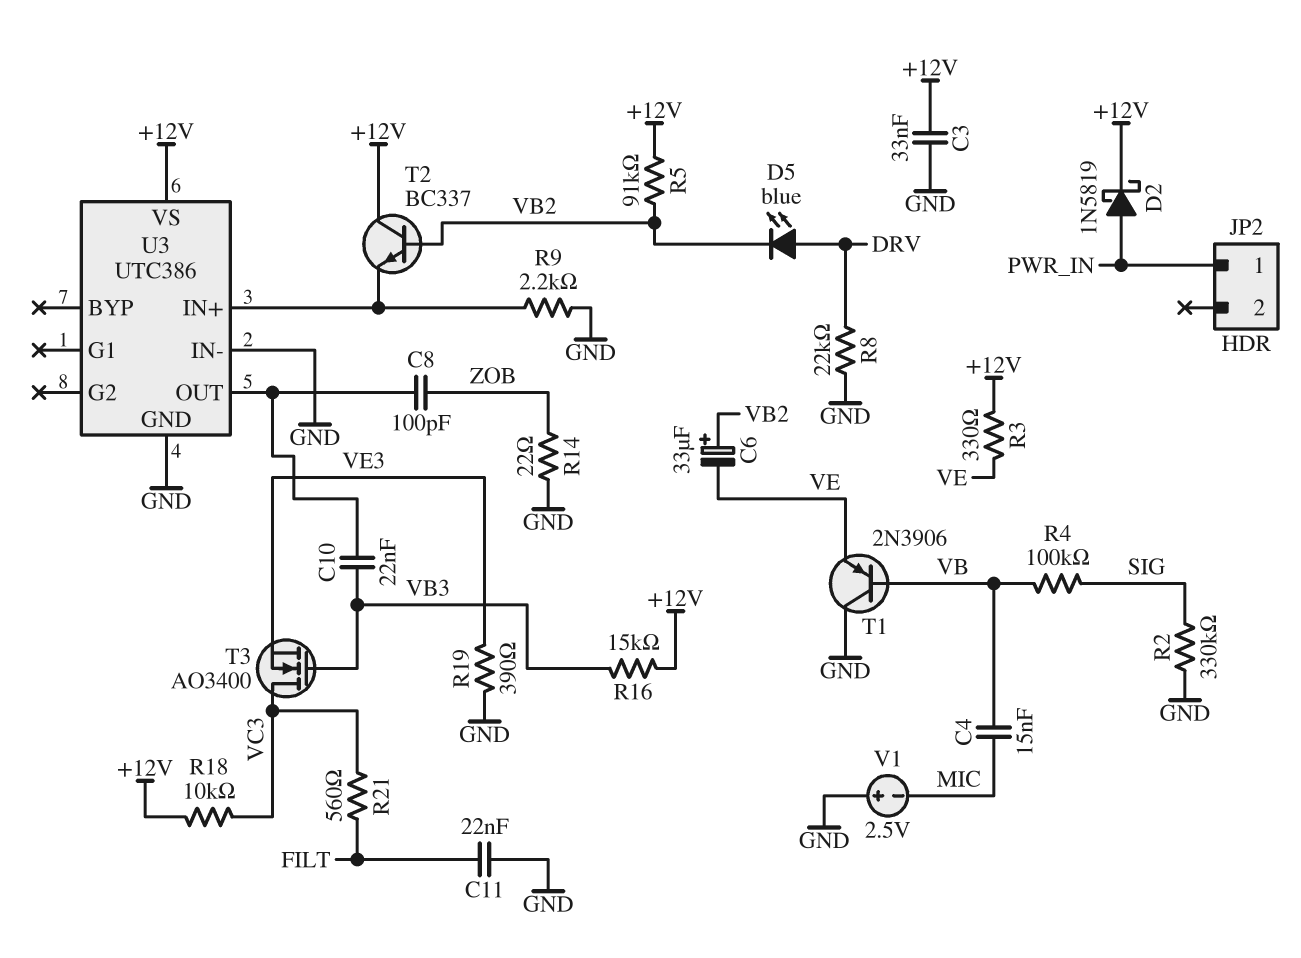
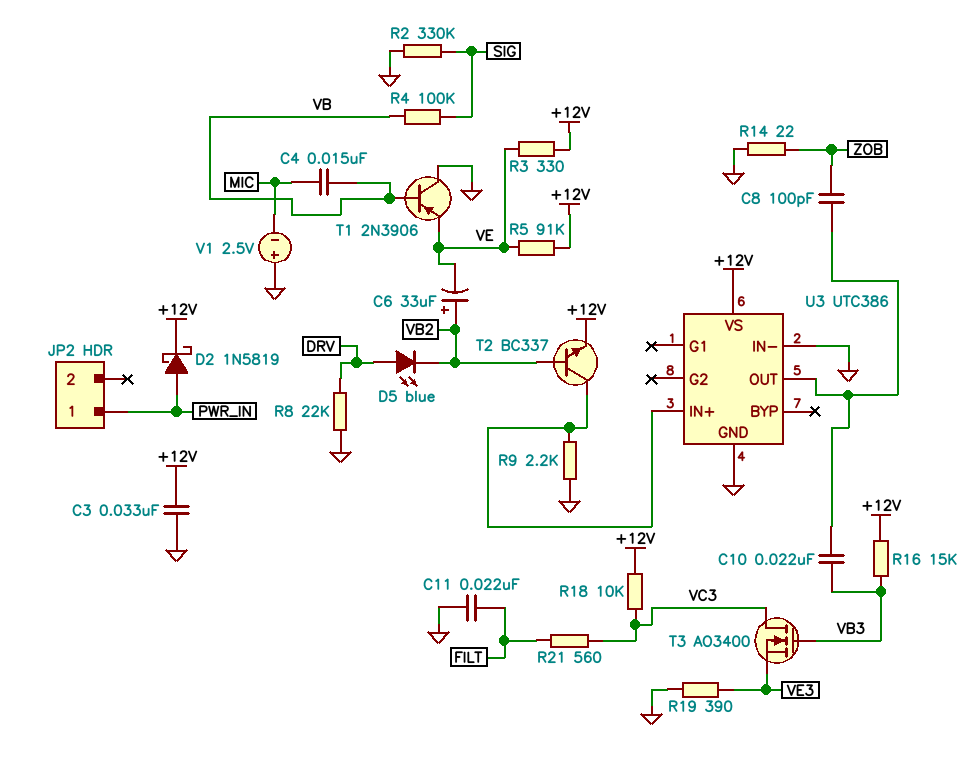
R5: 91k (+12V, VB2) -> 91k (+12V, VE)
T2: NPN BC337 (B VB2, C +12V, E U3/IN+) -> NPN BC337 (B VB2, C U3/IN+, E +12V)

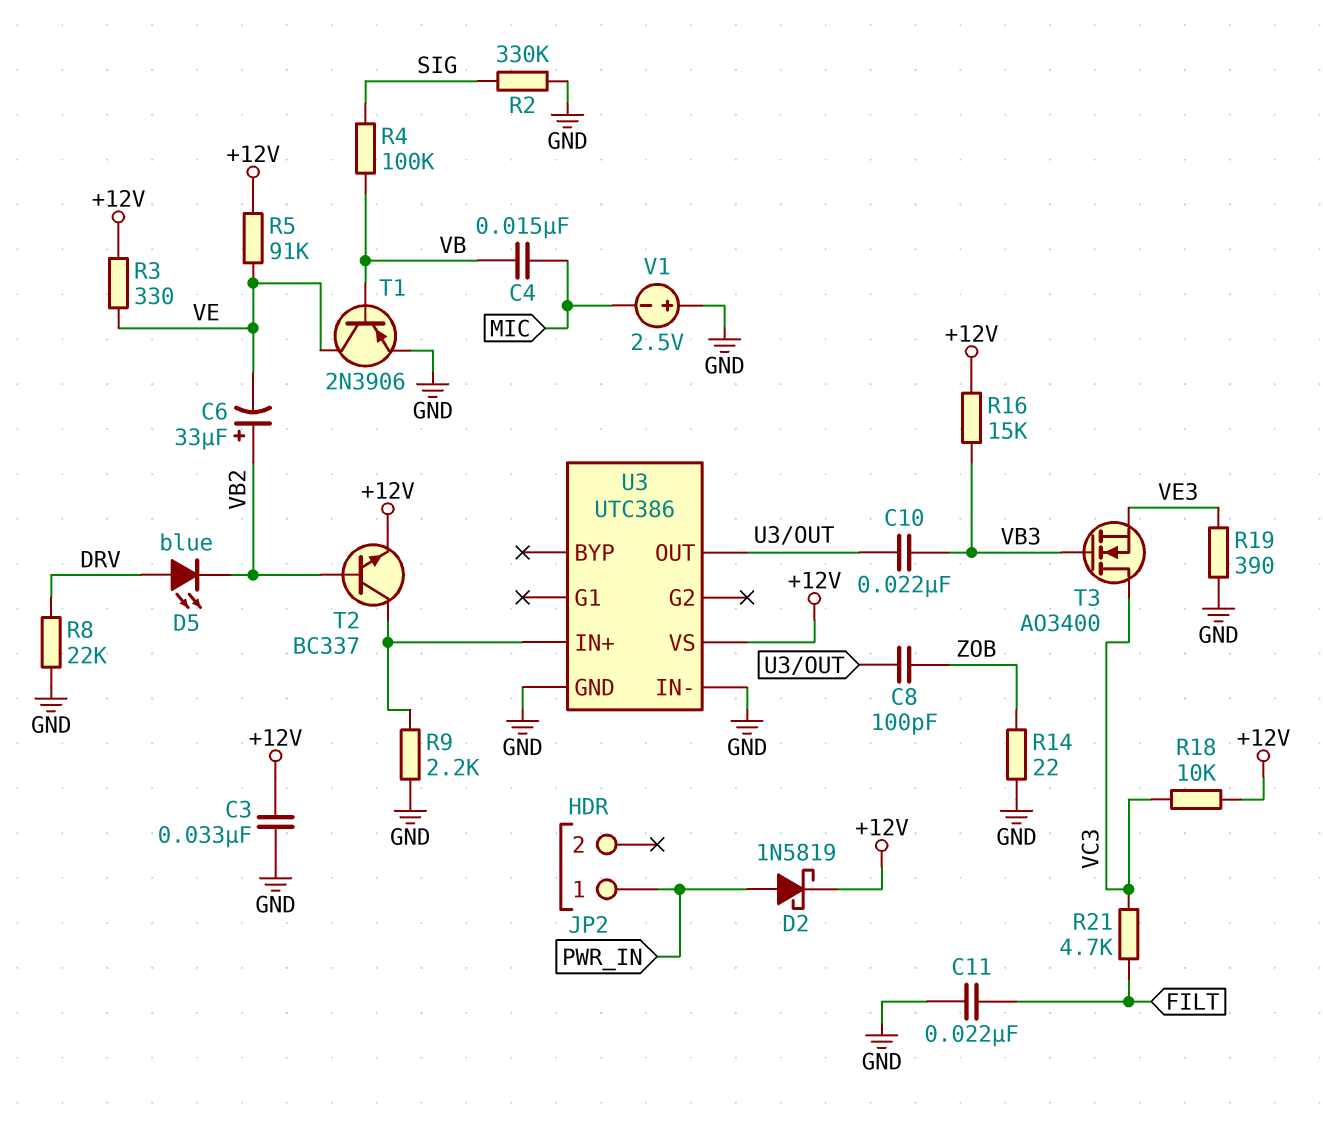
R21: 560 (FILT, VC3) -> 4.7k (FILT, VC3)
T1: PNP 2N3906 (B VB, C GND, E VE) -> PNP 2N3906 (B VB, C VE, E GND)

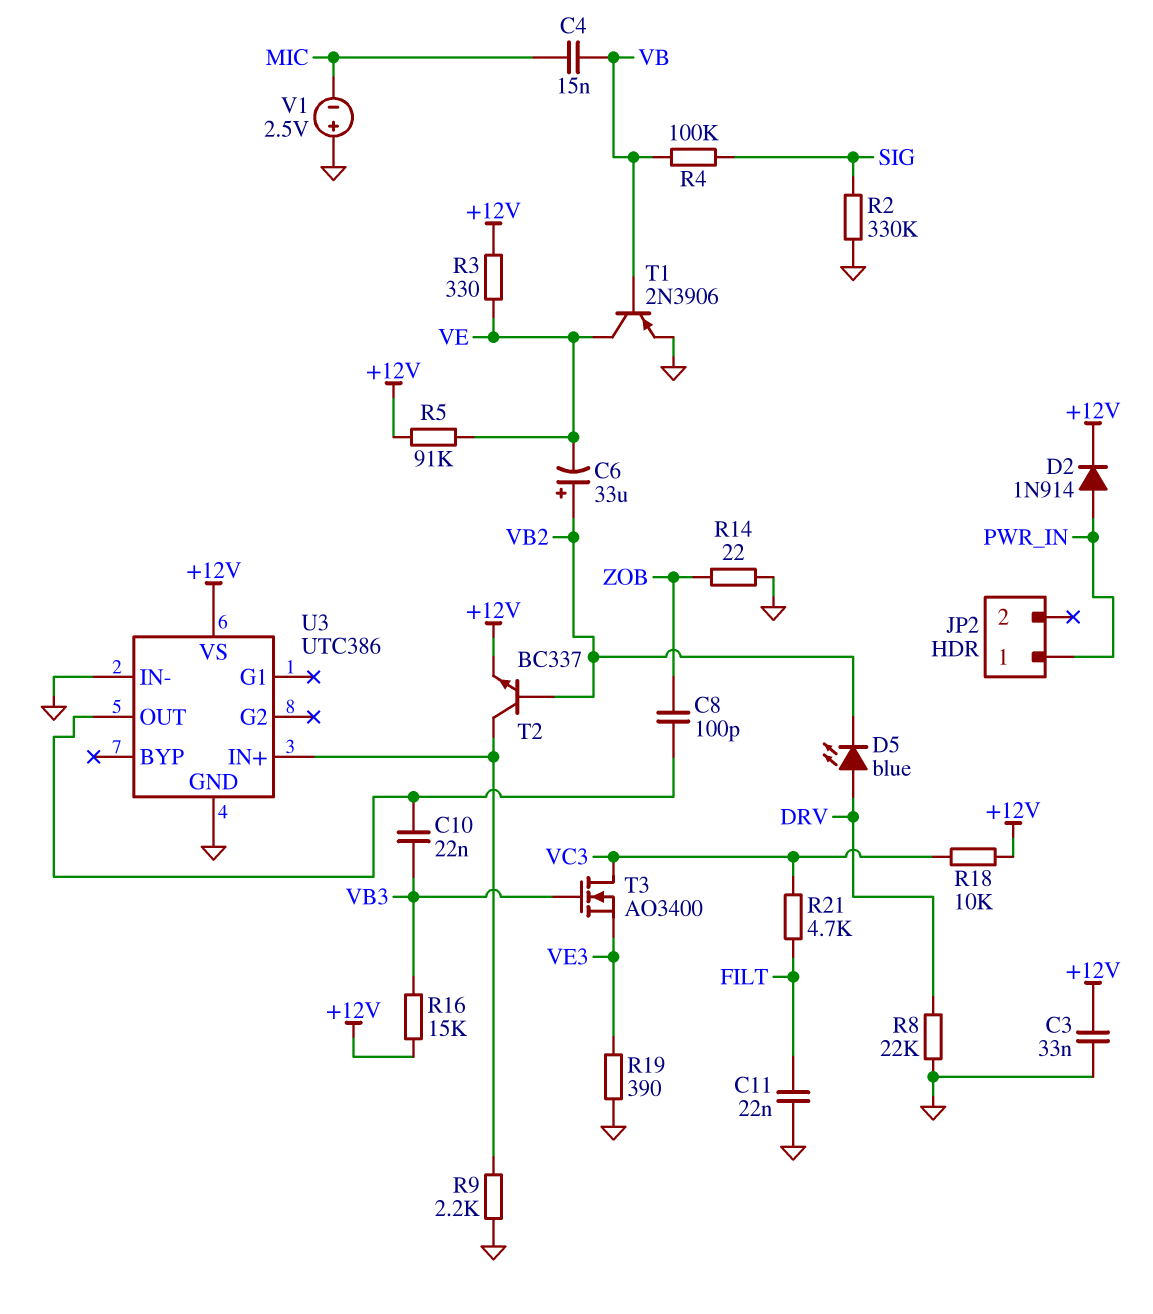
D2: schottky 1N5819 (A PWR_IN, K +12V) -> diode 1N914 (A PWR_IN, K +12V)

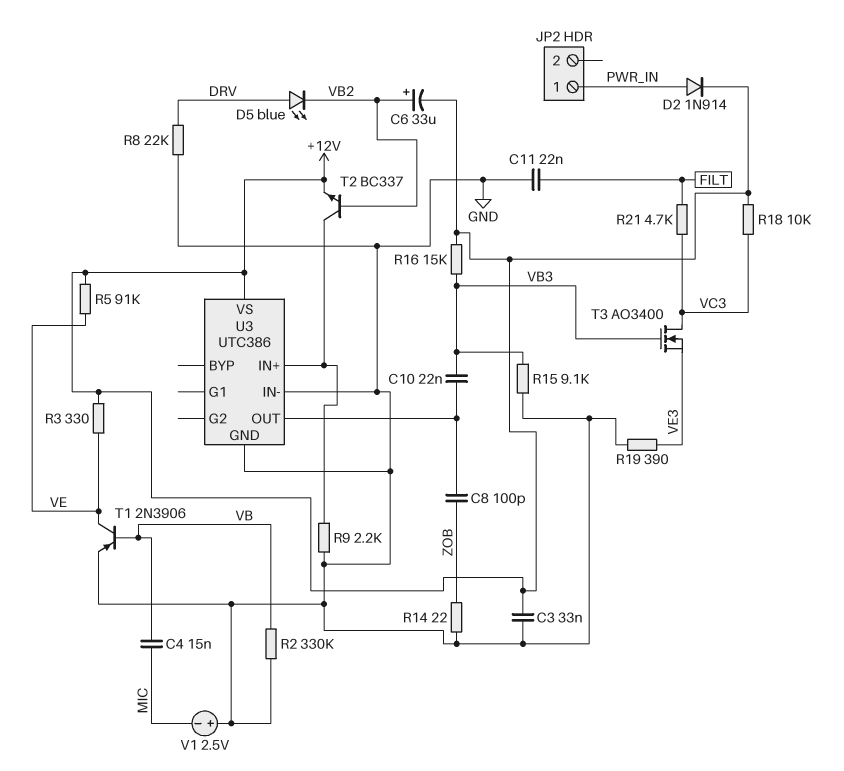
C6: 33uF (plus VB2, minus VE) -> 33uF (plus VB2, minus +12V)
R2: 330k (GND, SIG) -> 330k (GND, VB)
R4: 100k (SIG, VB) -> none
R15: none -> 9.1k (GND, VB3)

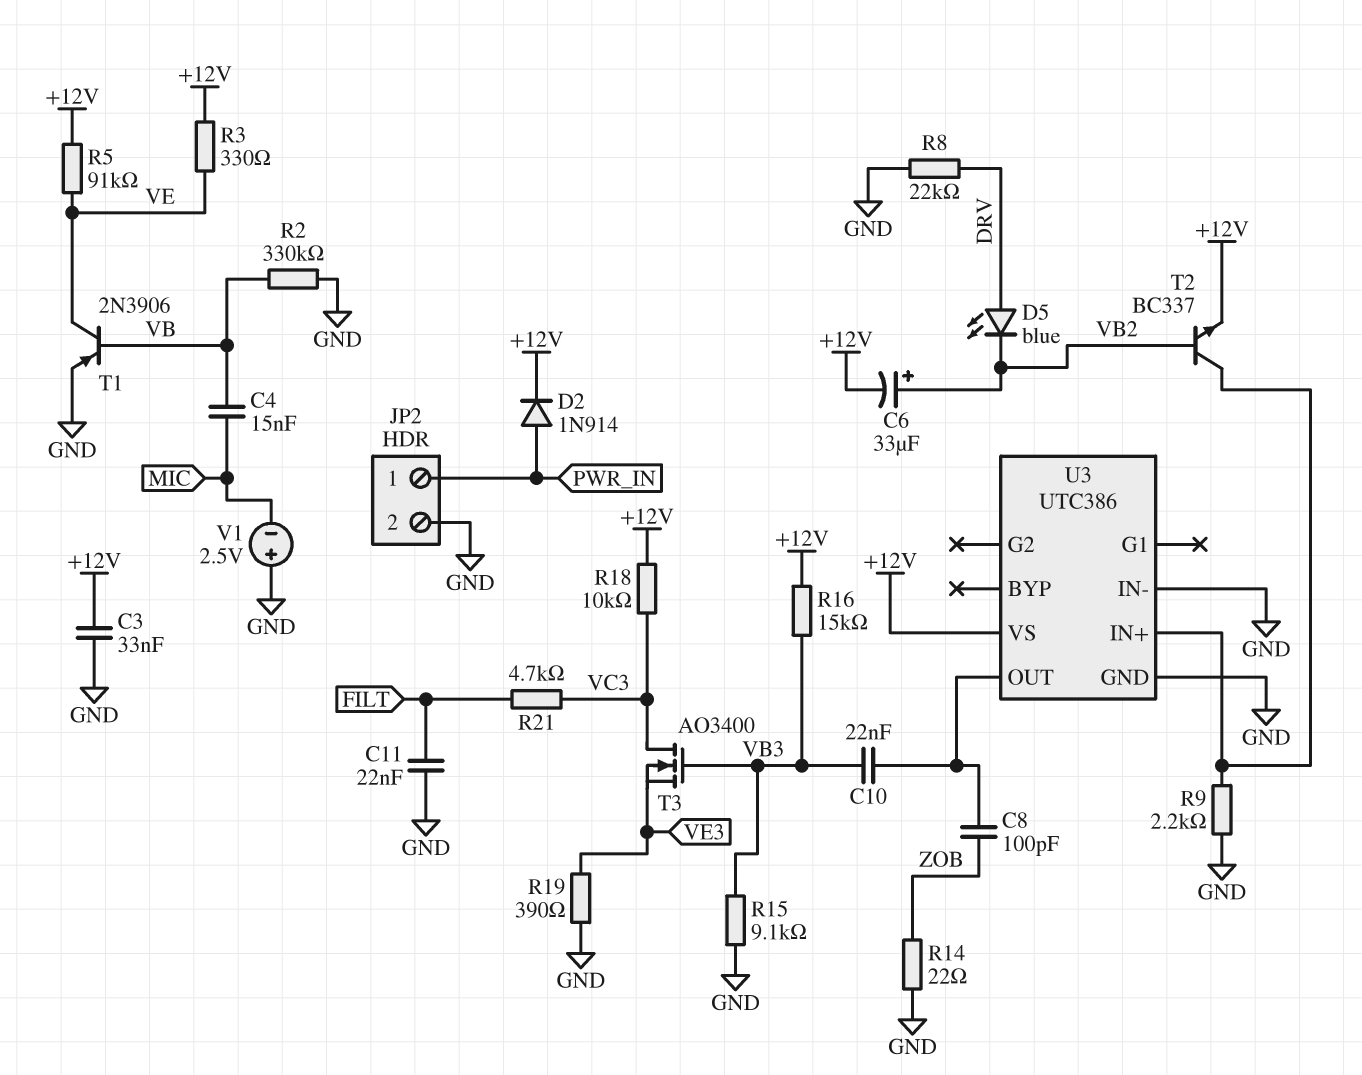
JP2 pin 2: none -> GND

